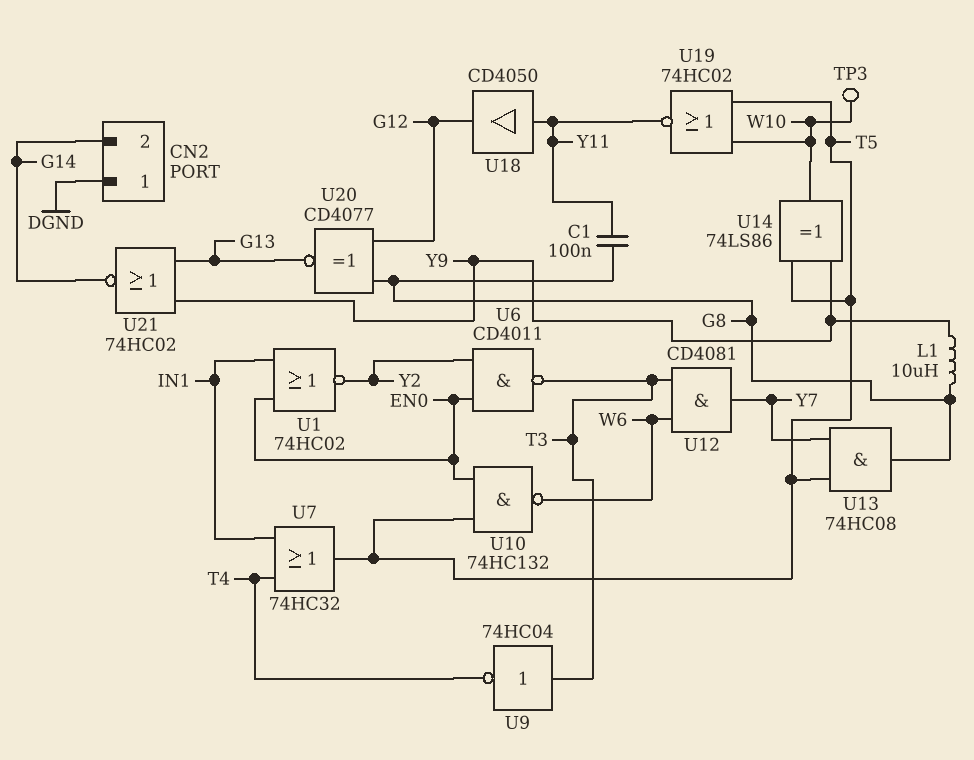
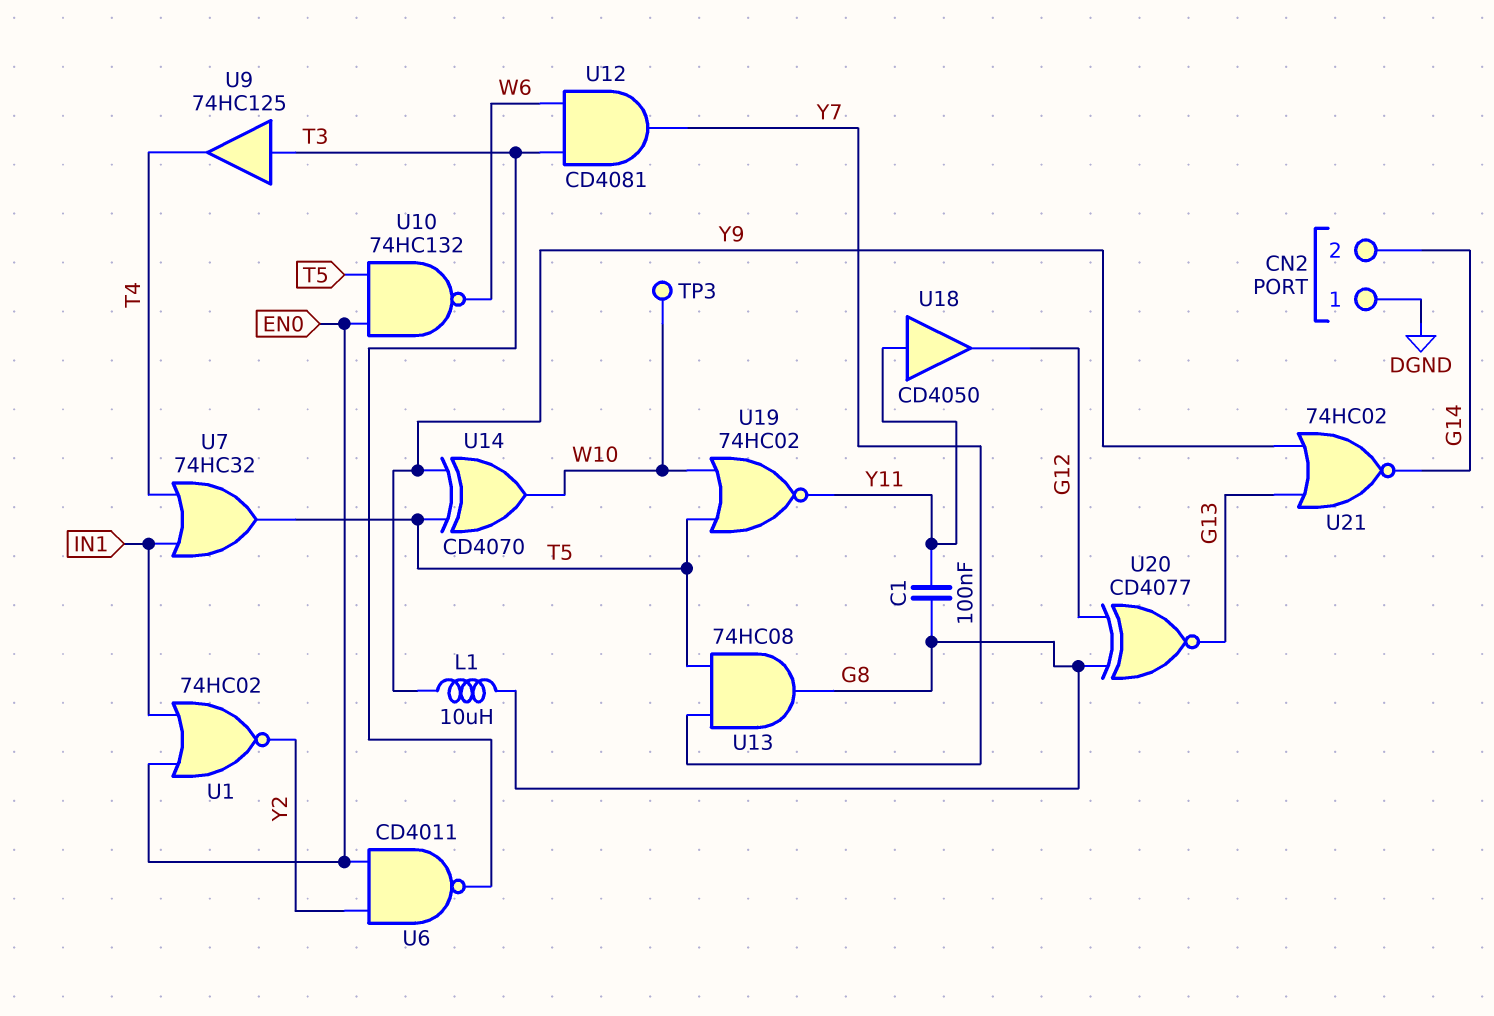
U9: NOT 74HC04 (in T3, out T4) -> buffer 74HC125 (in T3, out T4)
U14: XOR 74LS86 (in T5, in Y9, out W10) -> XOR CD4070 (in T5, in Y9, out W10)

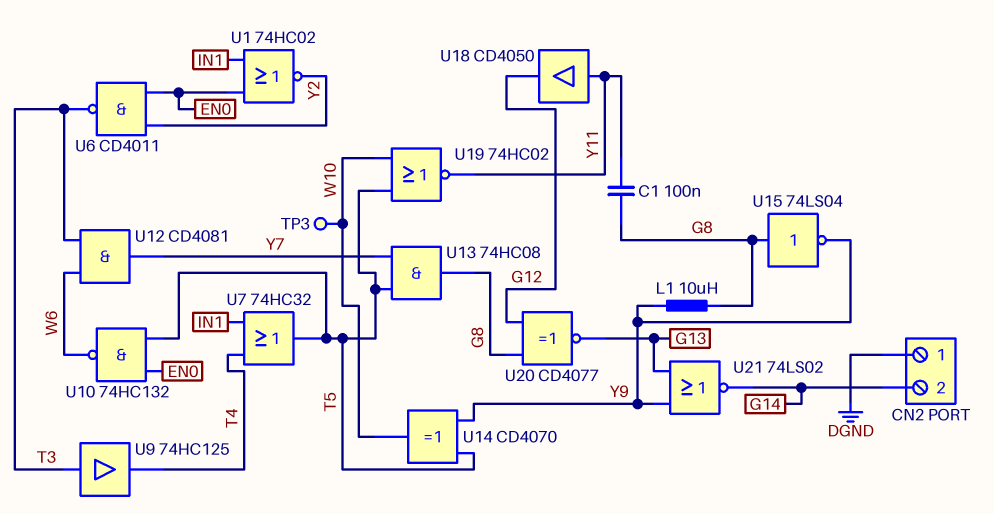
U15: none -> NOT 74LS04 (in G8, out Y9)
U21: NOR 74HC02 (in G13, in Y9, out G14) -> NOR 74LS02 (in G13, in Y9, out G14)

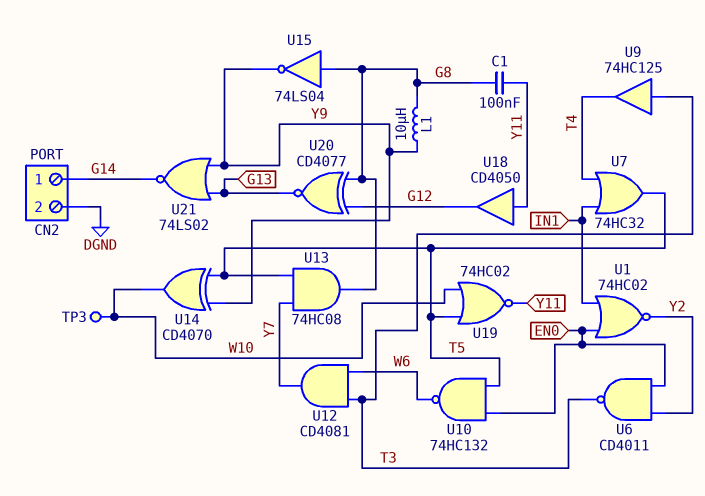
CN2 pin 1: DGND -> G14
CN2 pin 2: G14 -> DGND

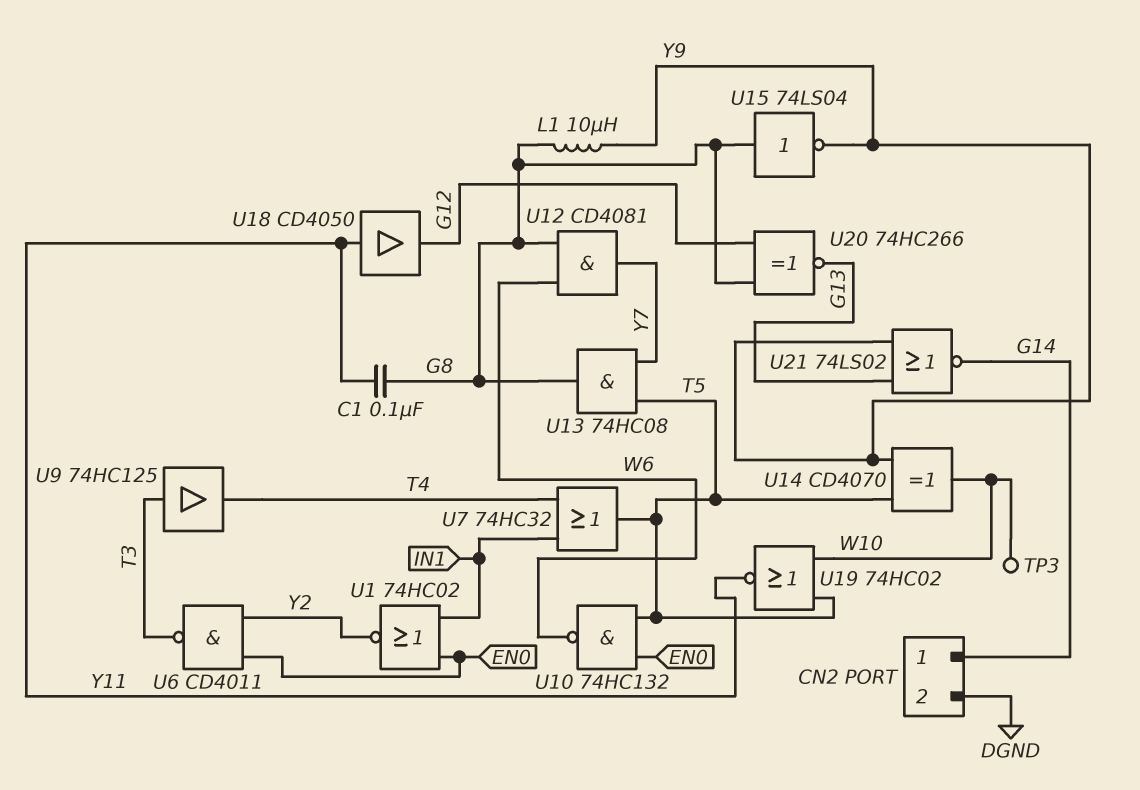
U12: AND CD4081 (in T3, in W6, out Y7) -> AND CD4081 (in G8, in W6, out Y7)
U20: XNOR CD4077 (in G8, in G12, out G13) -> XNOR 74HC266 (in G8, in G12, out G13)

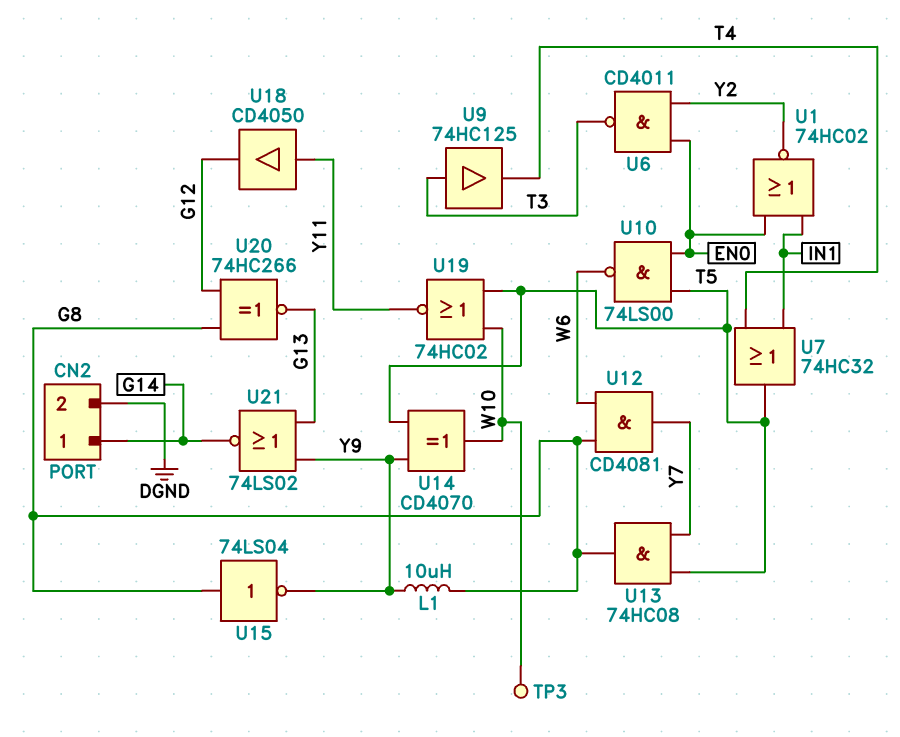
C1: 100nF (G8, Y11) -> none
U10: NAND 74HC132 (in EN0, in T5, out W6) -> NAND 74LS00 (in EN0, in T5, out W6)

